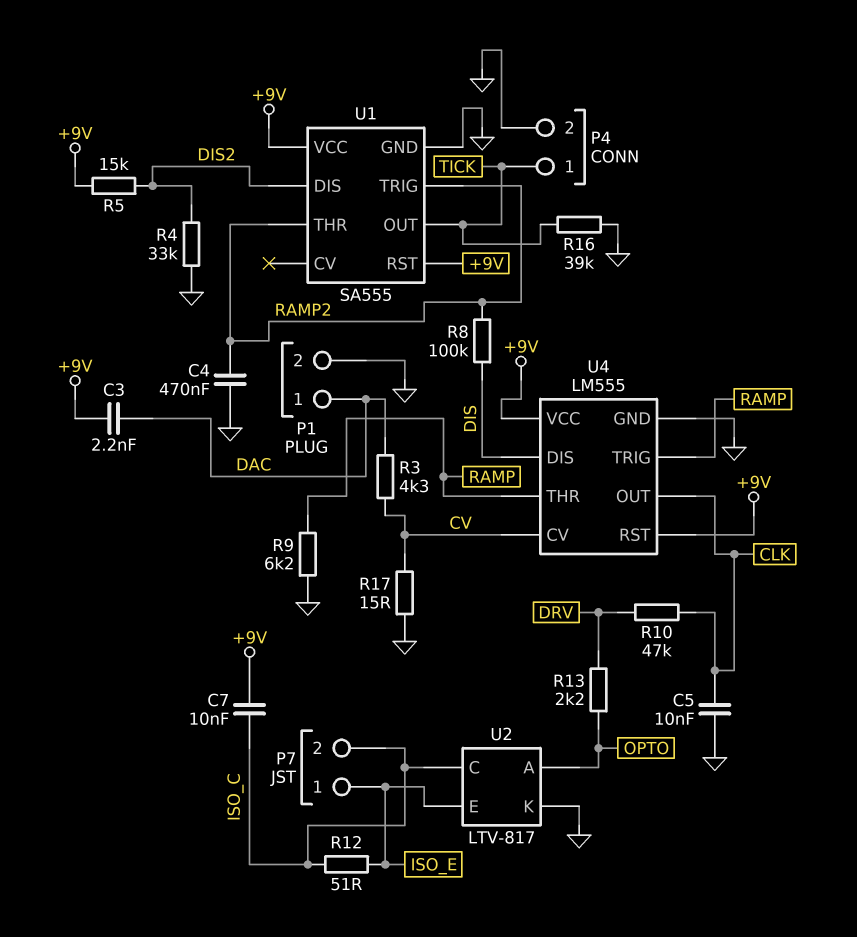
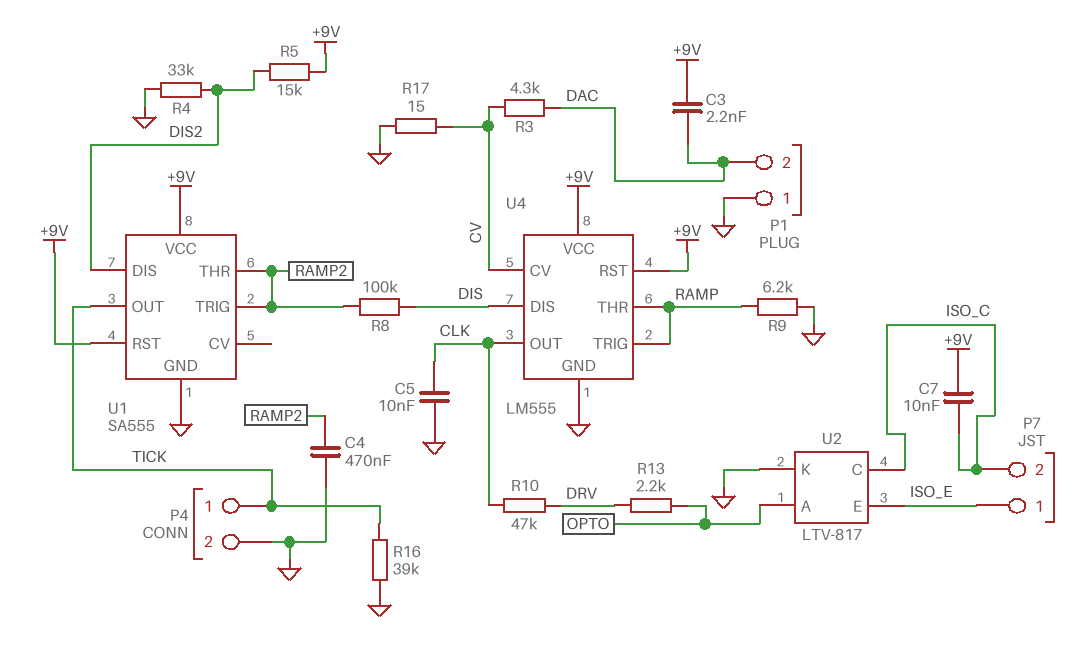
P1 pin 1: DAC -> GND
P1 pin 2: GND -> DAC
R12: 51 (ISO_C, ISO_E) -> none

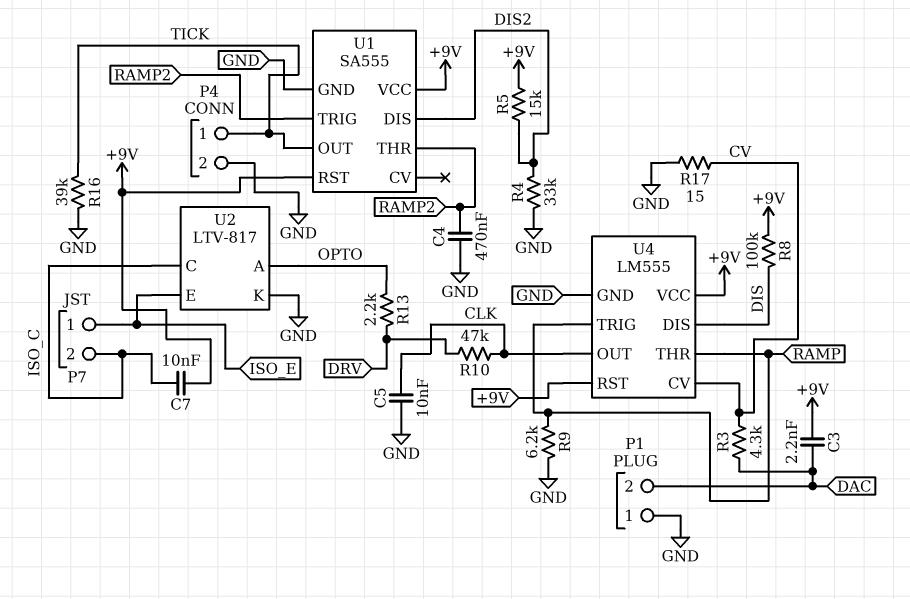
R8: 100k (DIS, RAMP2) -> 100k (+9V, DIS)

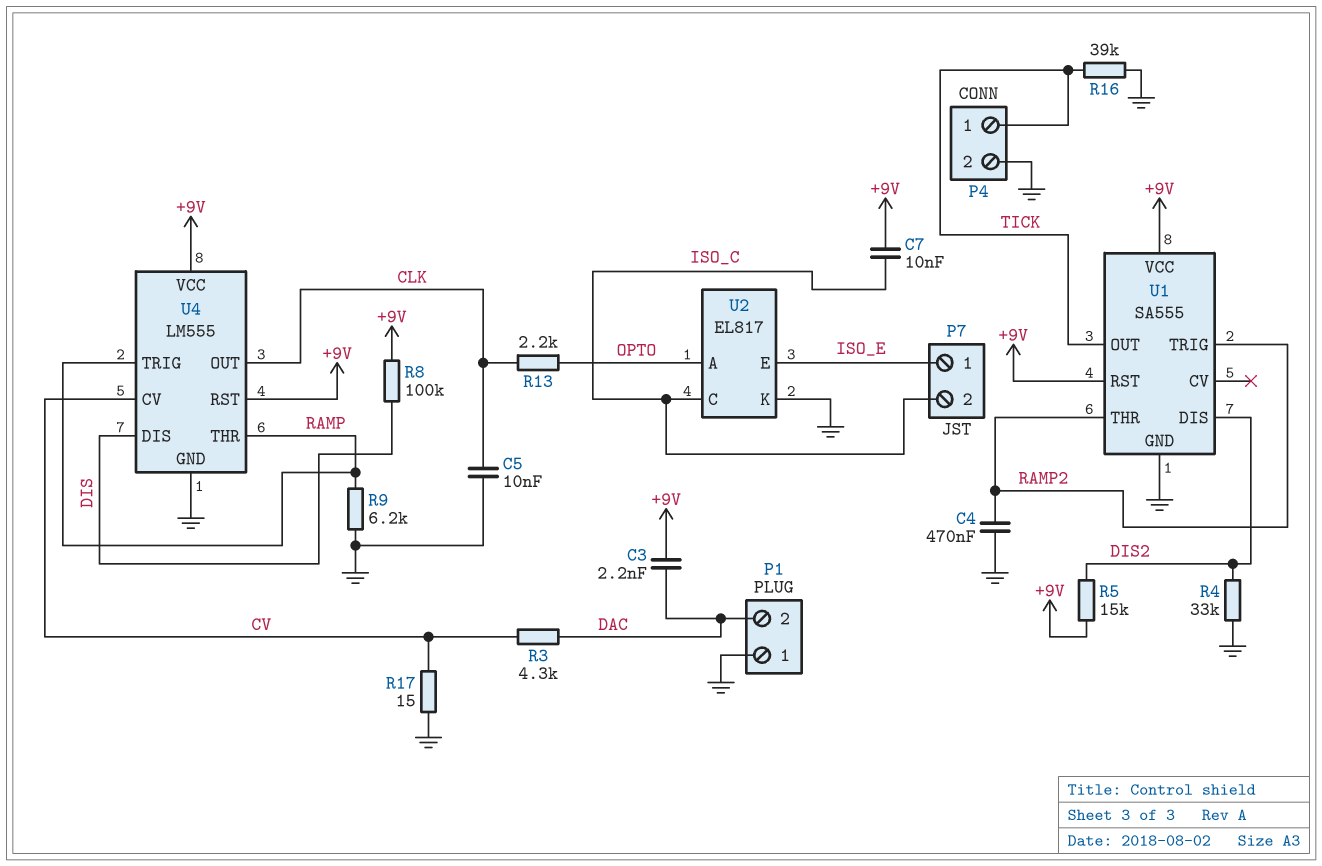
R10: 47k (CLK, DRV) -> none
R13: 2.2k (DRV, OPTO) -> 2.2k (CLK, OPTO)
U2: LTV-817 -> EL817

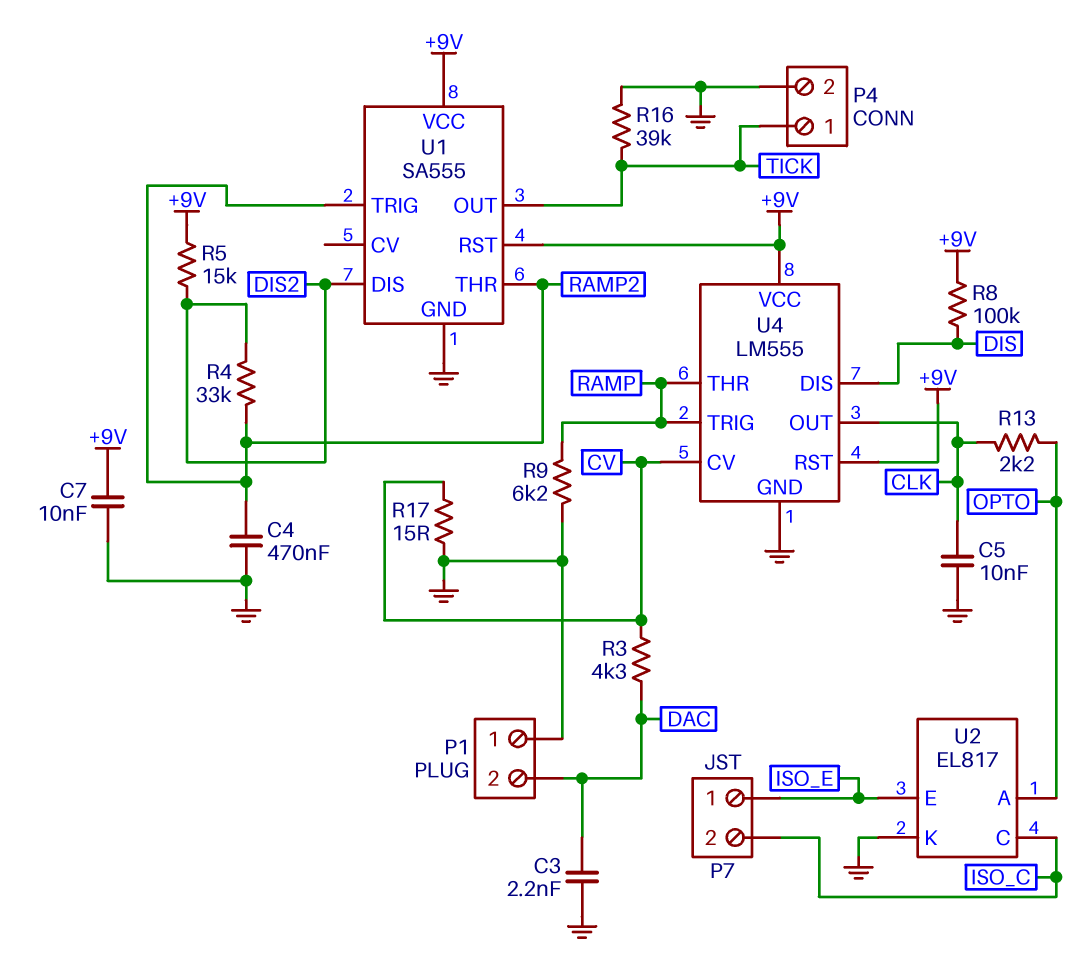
C3: 2.2nF (+9V, DAC) -> 2.2nF (DAC, GND)
C7: 10nF (+9V, ISO_C) -> 10nF (+9V, GND)
R4: 33k (DIS2, GND) -> 33k (DIS2, RAMP2)

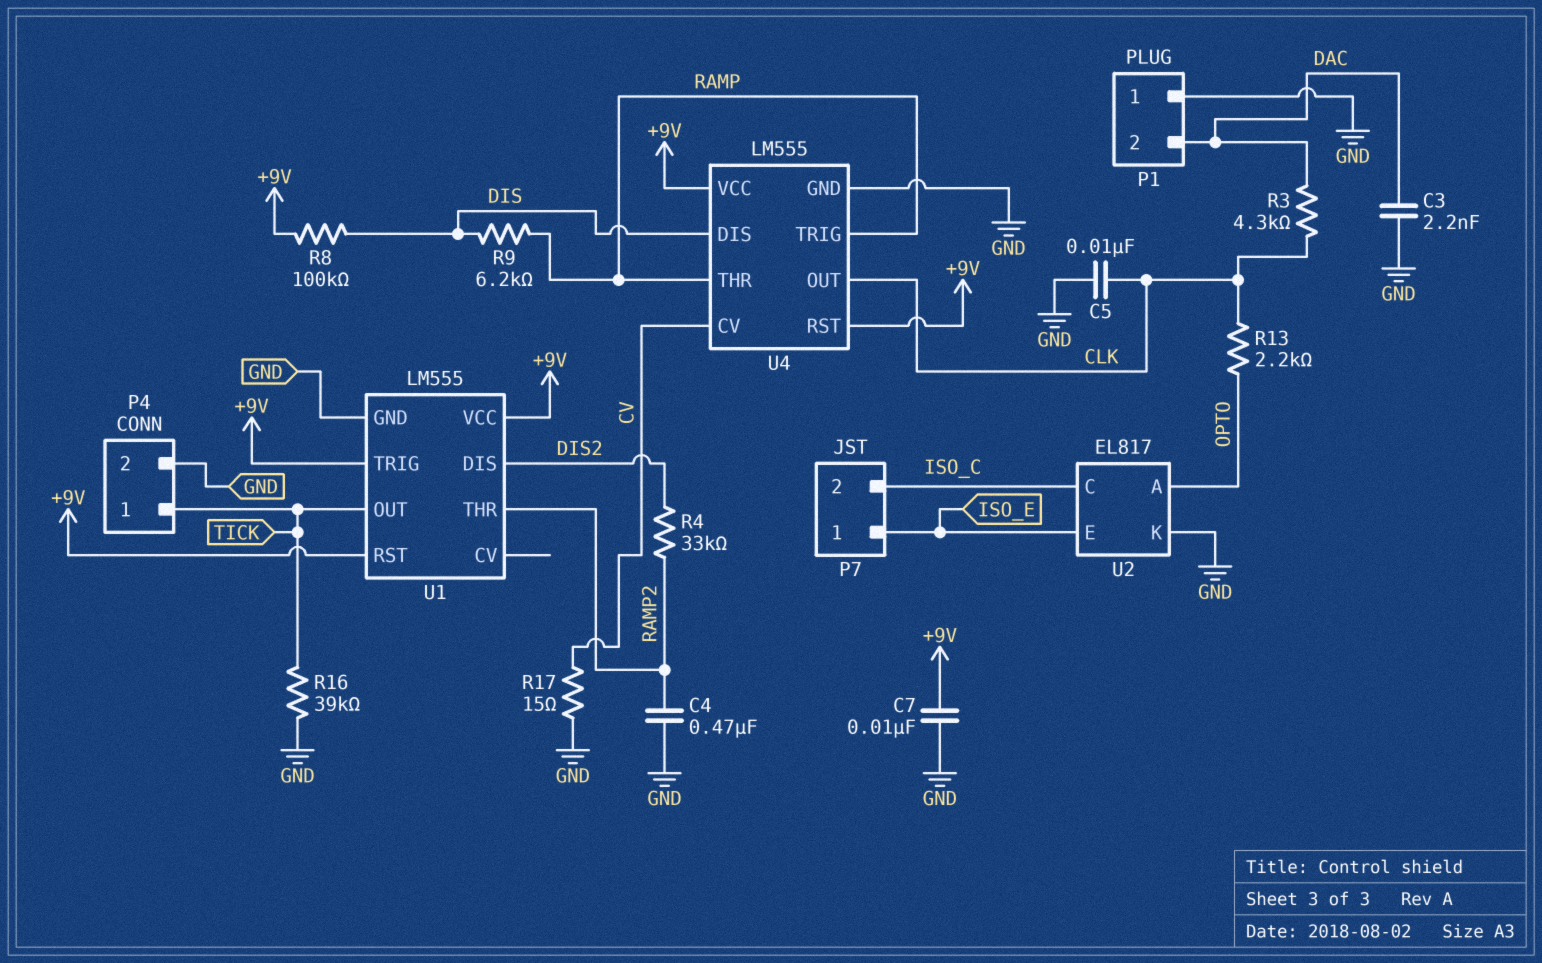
R3: 4.3k (CV, DAC) -> 4.3k (CLK, DAC)
R5: 15k (+9V, DIS2) -> none
R9: 6.2k (GND, RAMP) -> 6.2k (DIS, RAMP)
U1: SA555 -> LM555
U1 pin TRIG: RAMP2 -> +9V

